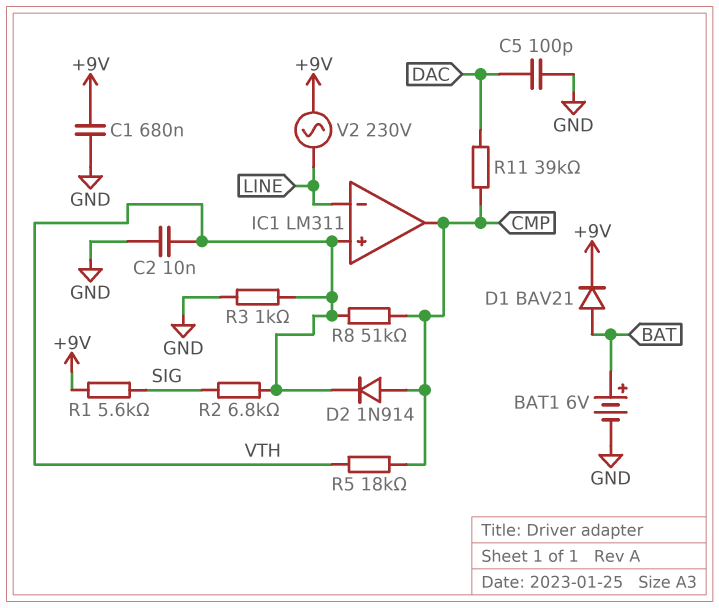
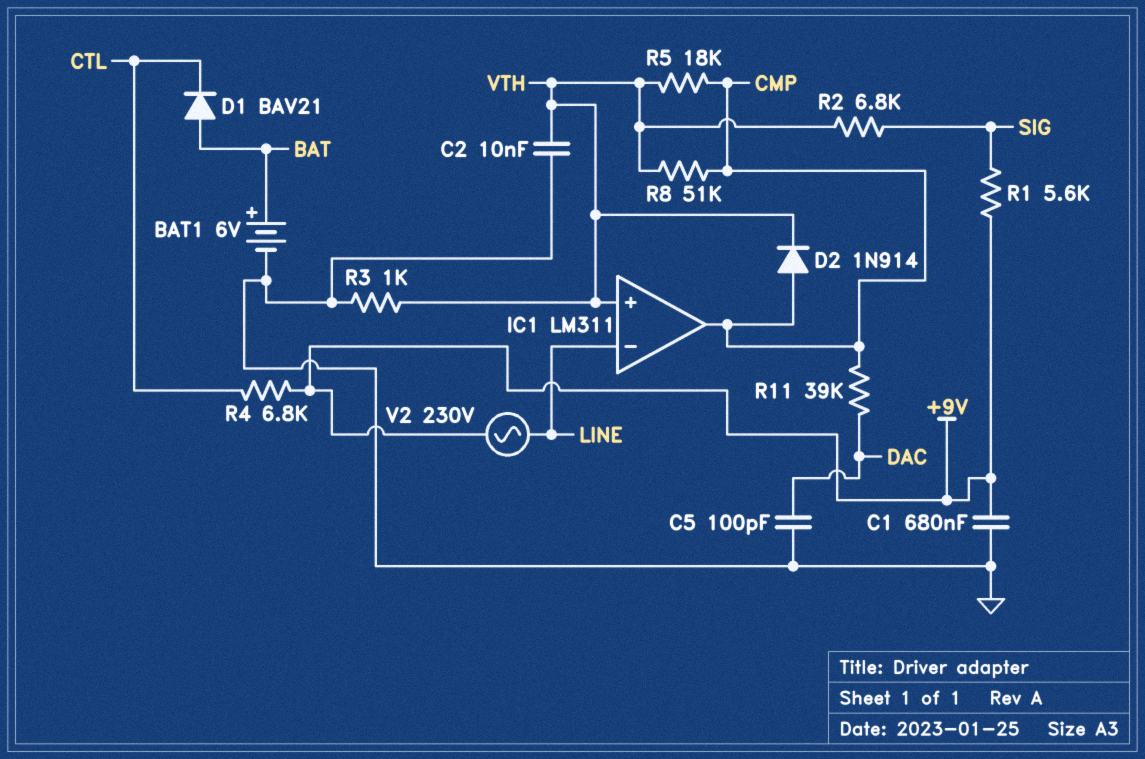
D1: diode BAV21 (A BAT, K +9V) -> diode BAV21 (A BAT, K CTL)
R4: none -> 6.8k (+9V, CTL)

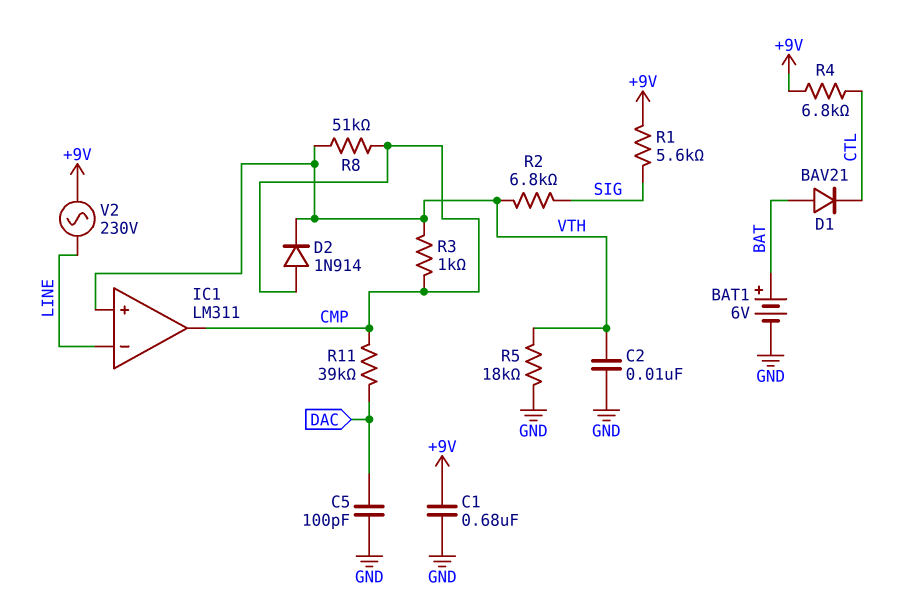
R3: 1k (GND, VTH) -> 1k (CMP, VTH)
R5: 18k (CMP, VTH) -> 18k (GND, VTH)

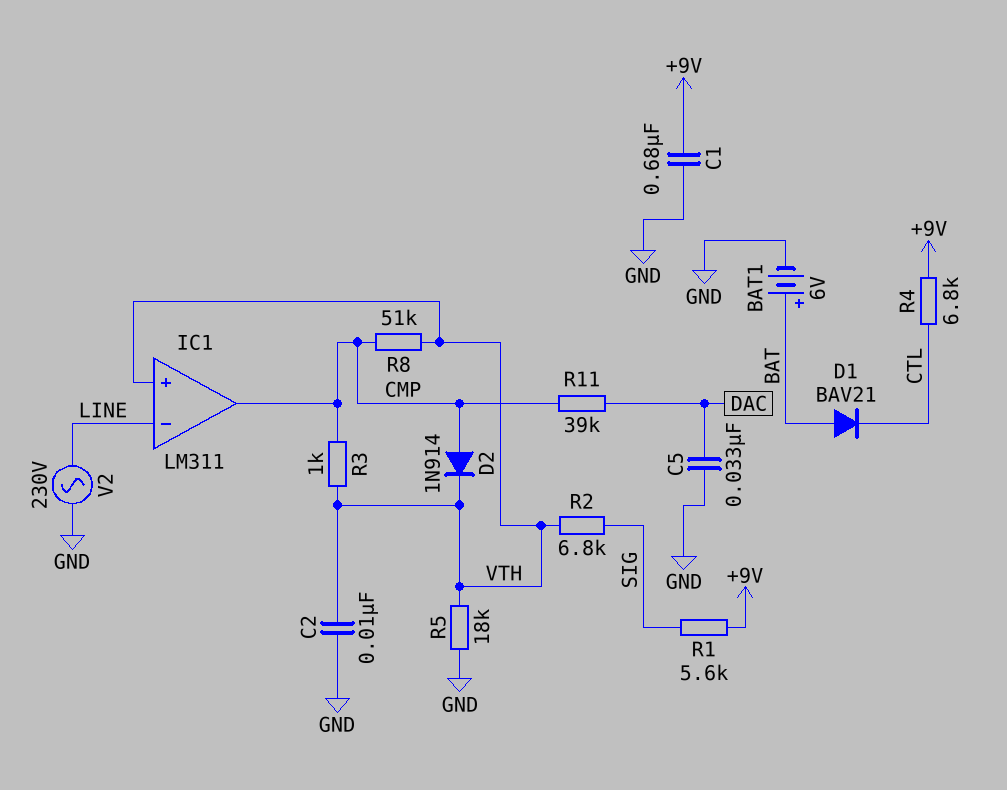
C5: 100pF (DAC, GND) -> 33nF (DAC, GND)
V2: AC 230V (+9V, LINE) -> AC 230V (GND, LINE)

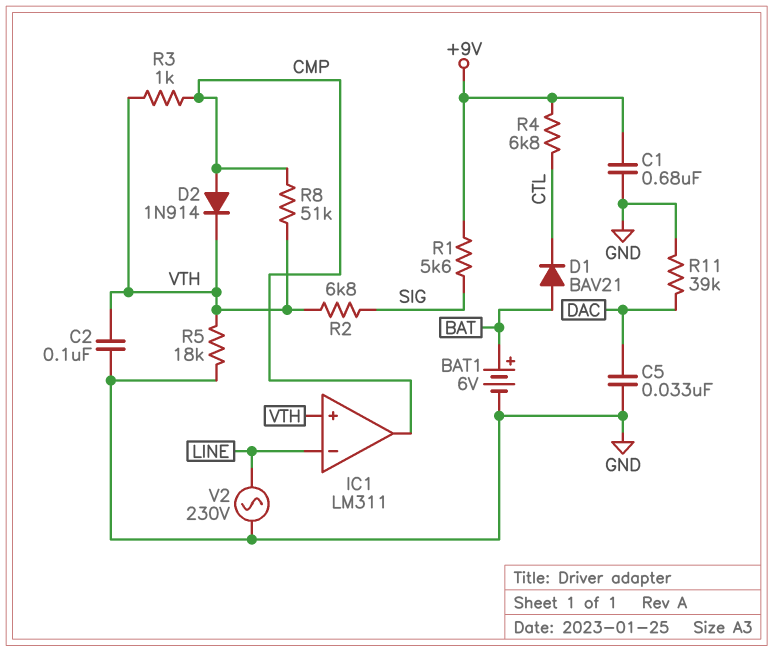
C2: 10nF (GND, VTH) -> 100nF (GND, VTH)
R11: 39k (CMP, DAC) -> 39k (DAC, GND)

